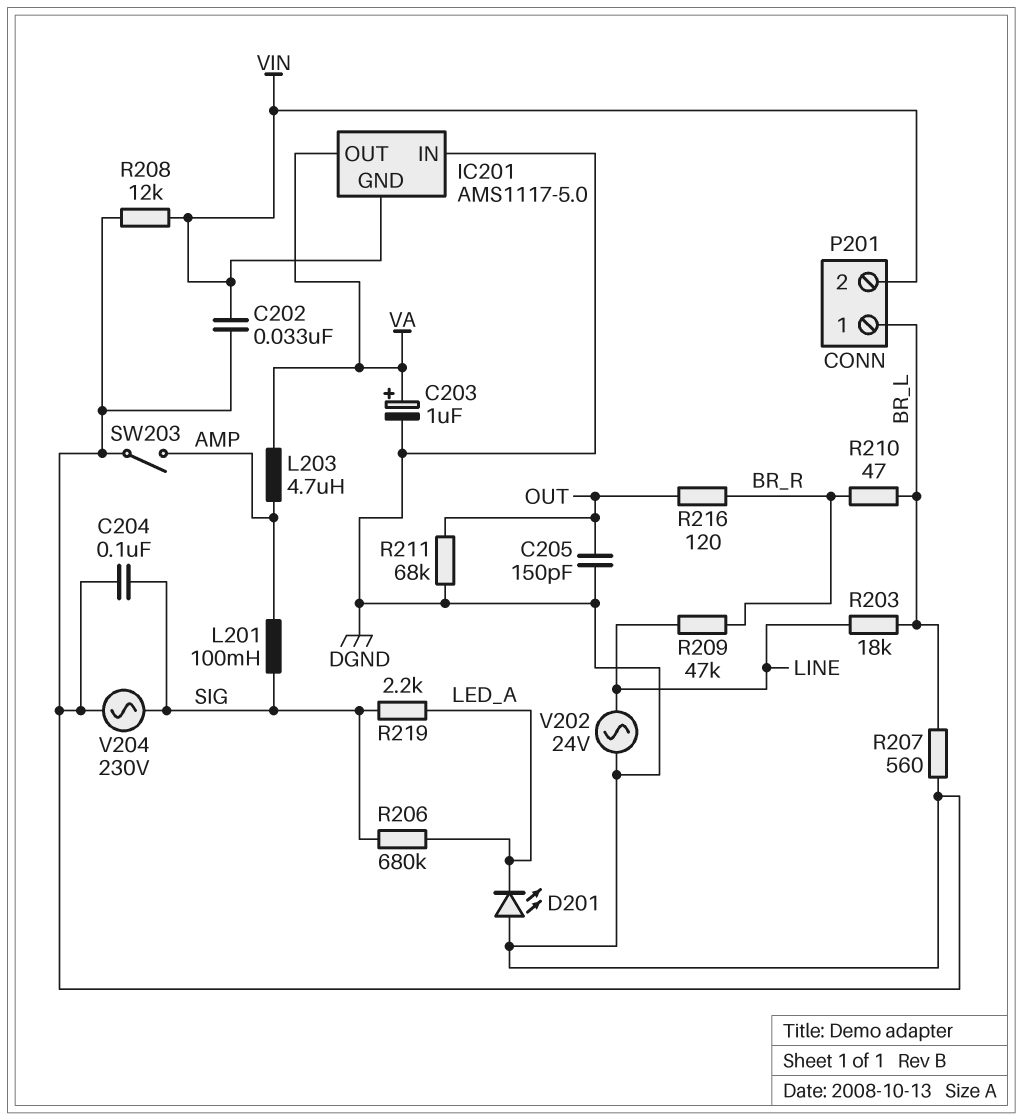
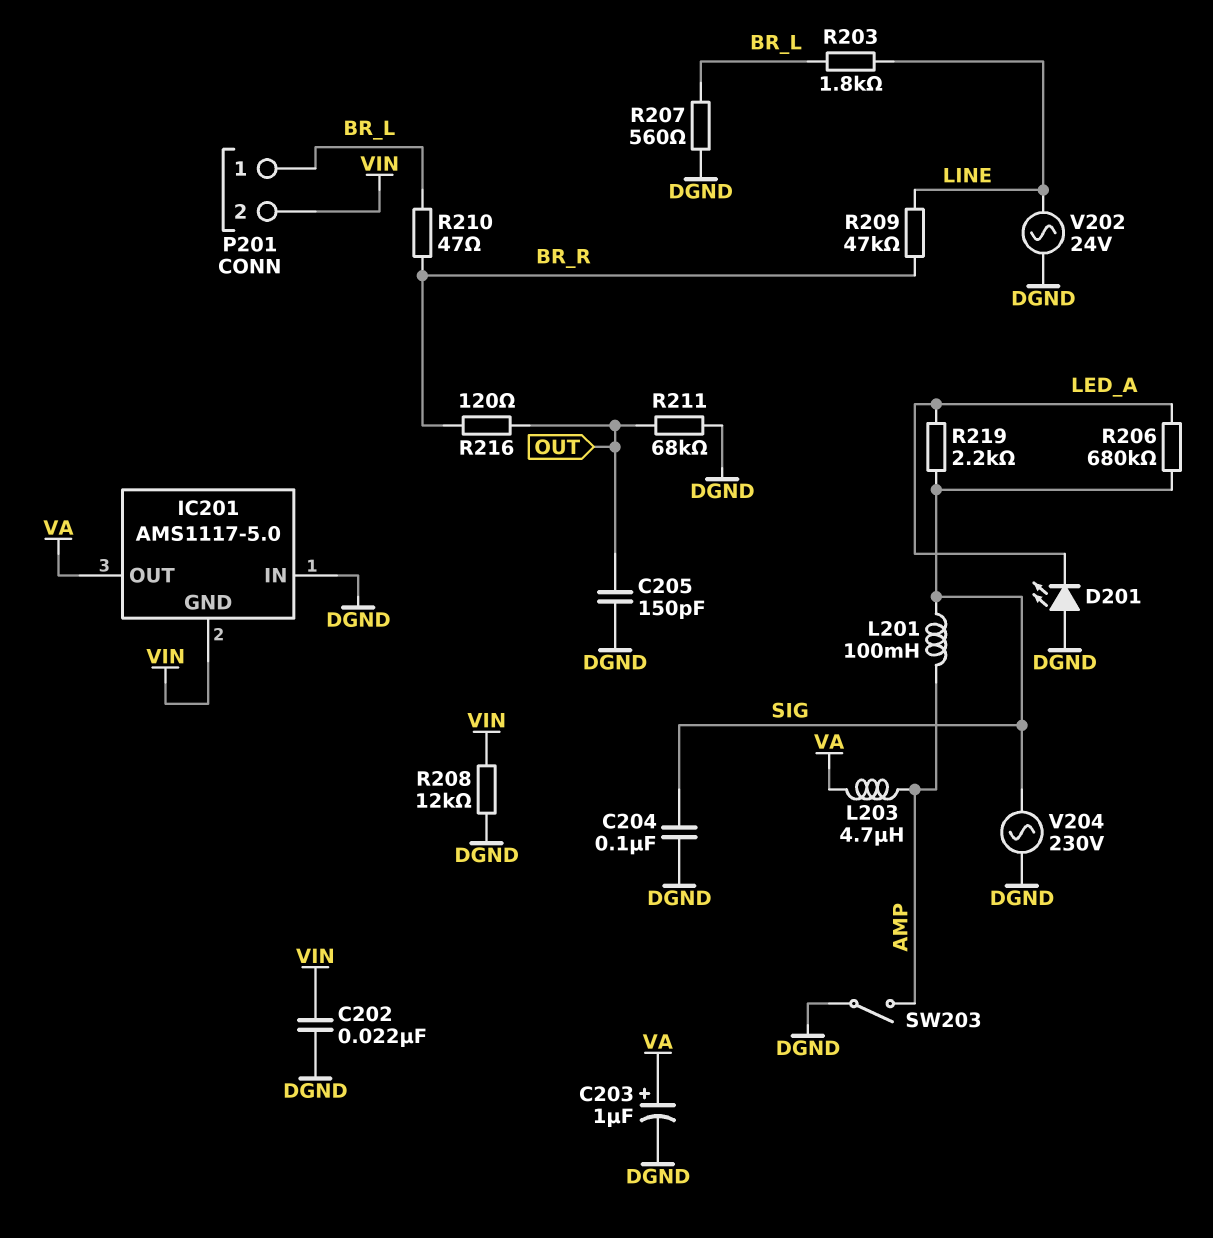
C202: 33nF (DGND, VIN) -> 22nF (DGND, VIN)
R203: 18k (BR_L, LINE) -> 1.8k (BR_L, LINE)

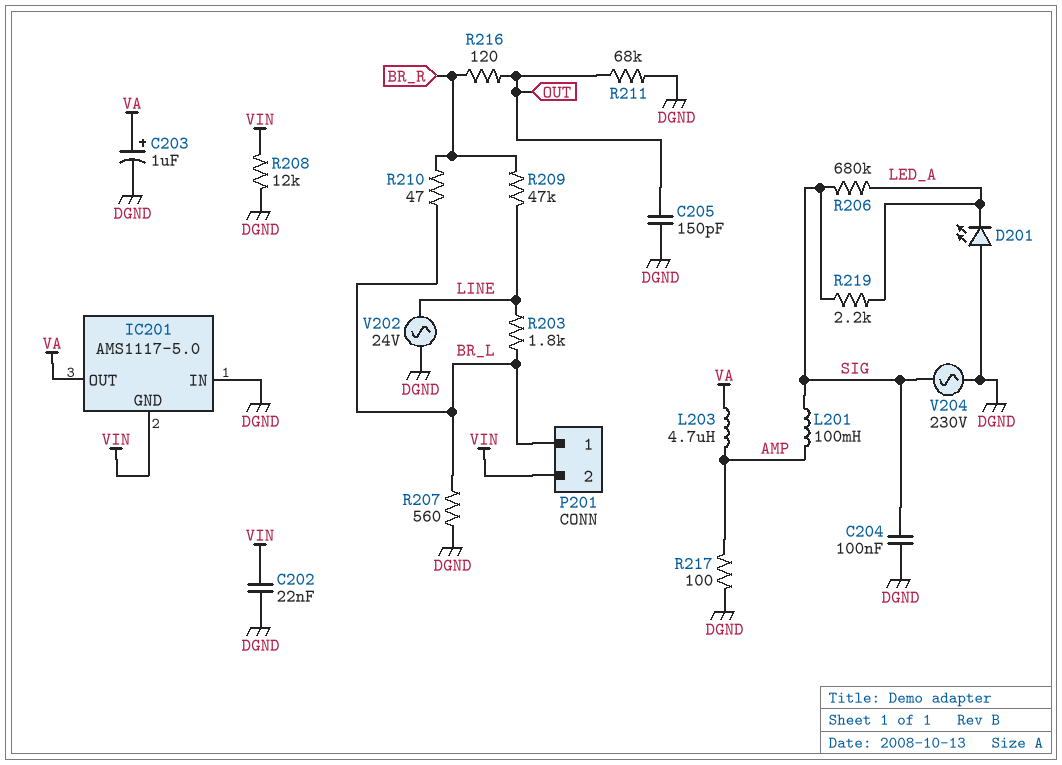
R217: none -> 100 (AMP, DGND)
SW203: switch (AMP, DGND) -> none

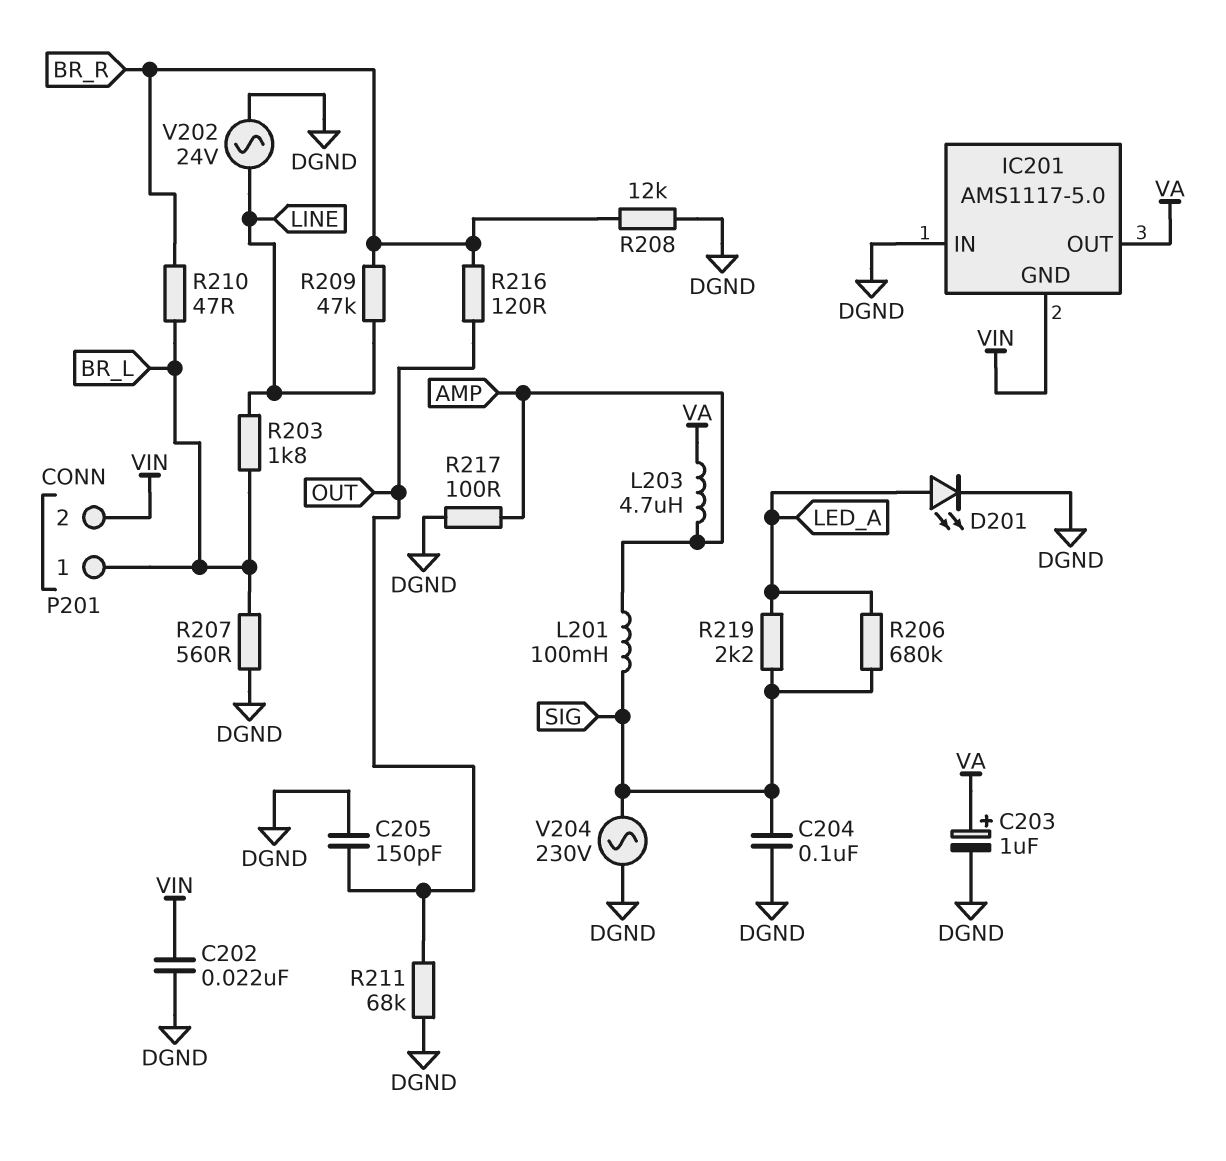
D201: LED (A DGND, K LED_A) -> LED (A LED_A, K DGND)
R208: 12k (DGND, VIN) -> 12k (BR_R, DGND)

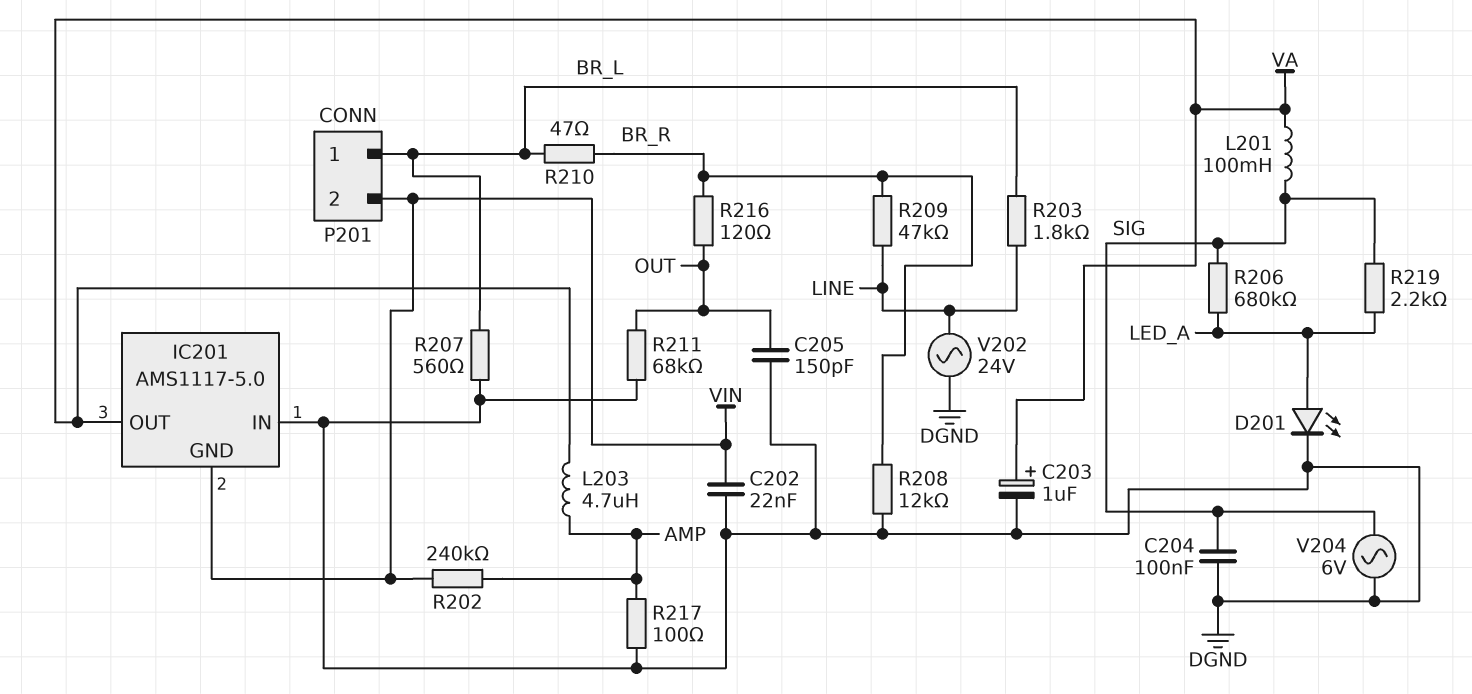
L201: 100mH (AMP, SIG) -> 100mH (SIG, VA)
R202: none -> 240k (AMP, VIN)
V204: AC 230V (DGND, SIG) -> AC 6V (DGND, SIG)

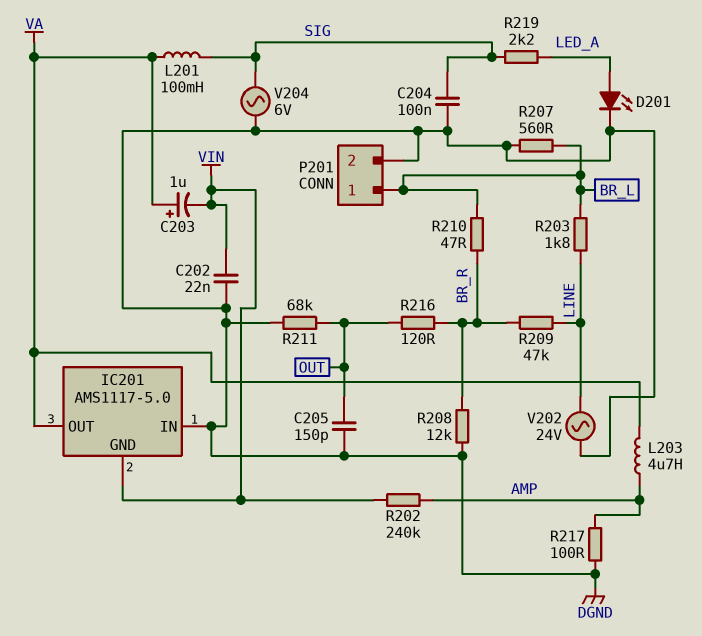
C203: 1uF (plus VA, minus DGND) -> 1uF (plus VA, minus VIN)
P201 pin 2: VIN -> DGND
R206: 680k (LED_A, SIG) -> none

